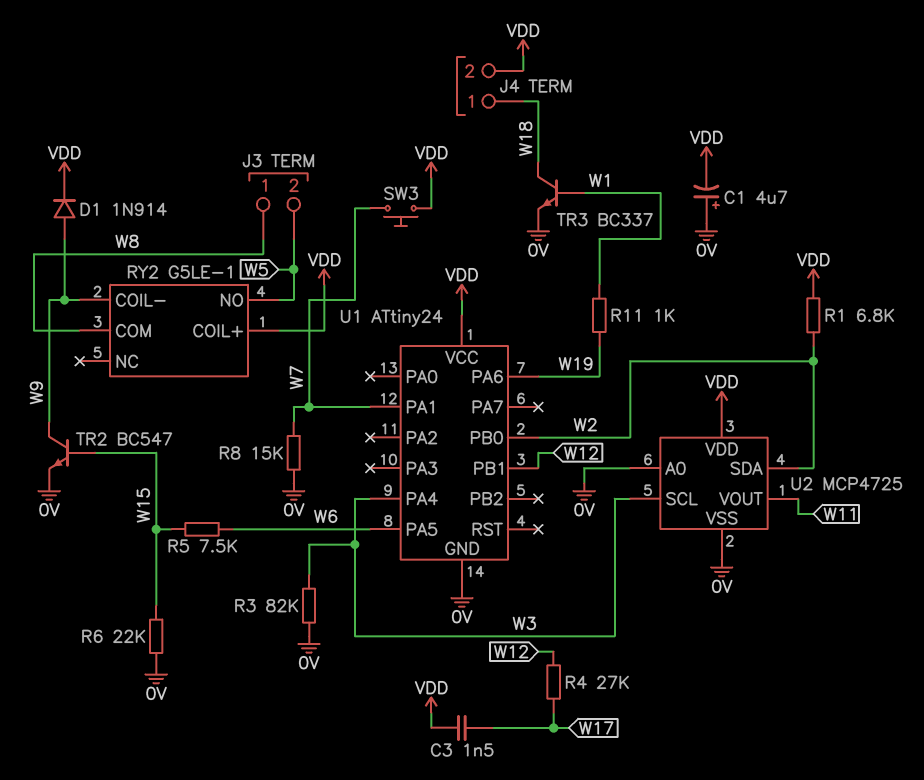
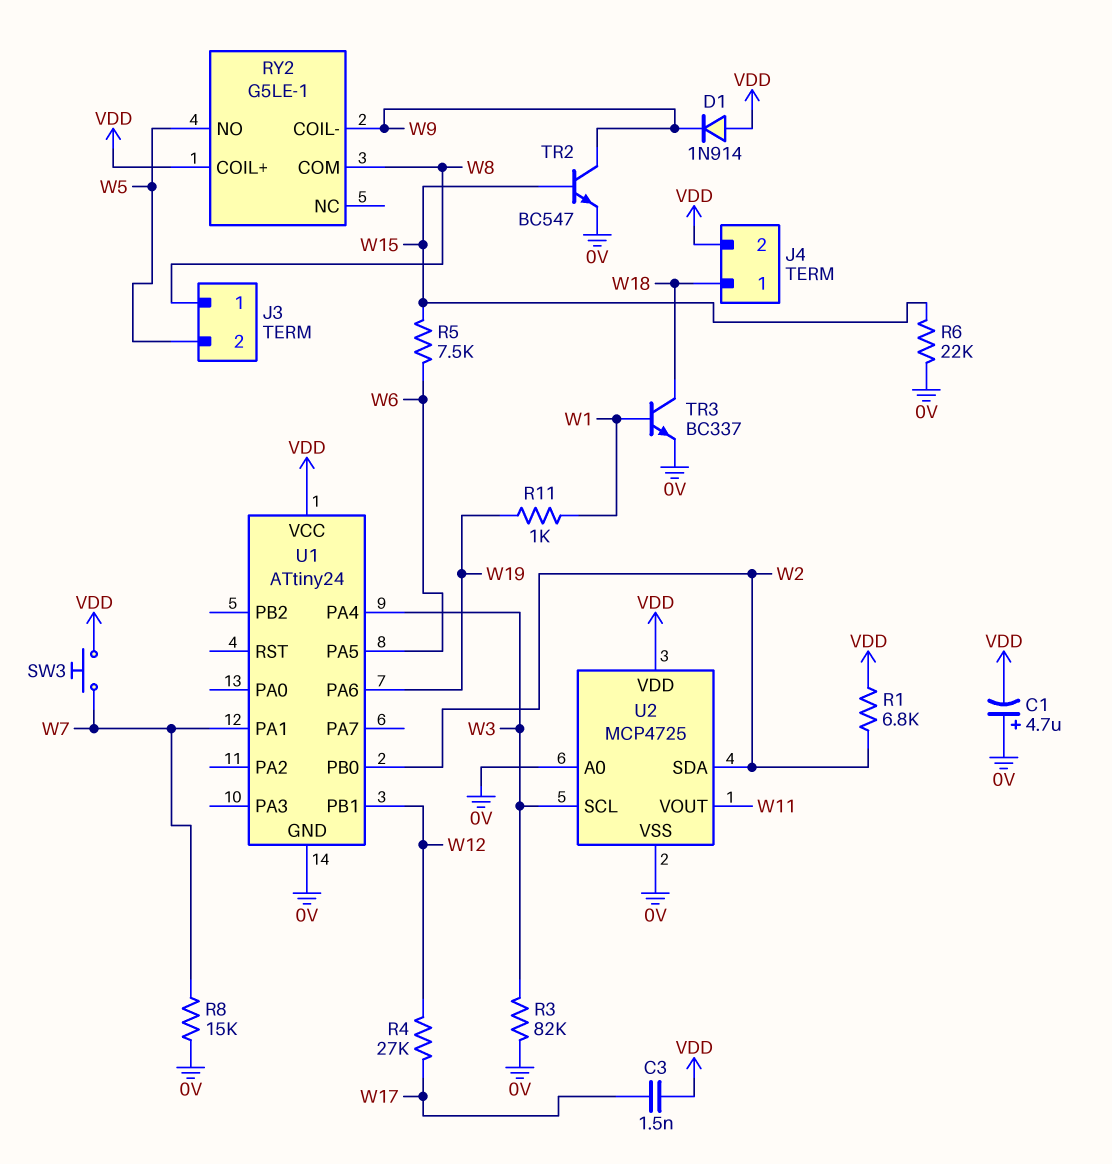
D1: diode 1N914 (A W9, K VDD) -> diode 1N914 (A VDD, K W9)

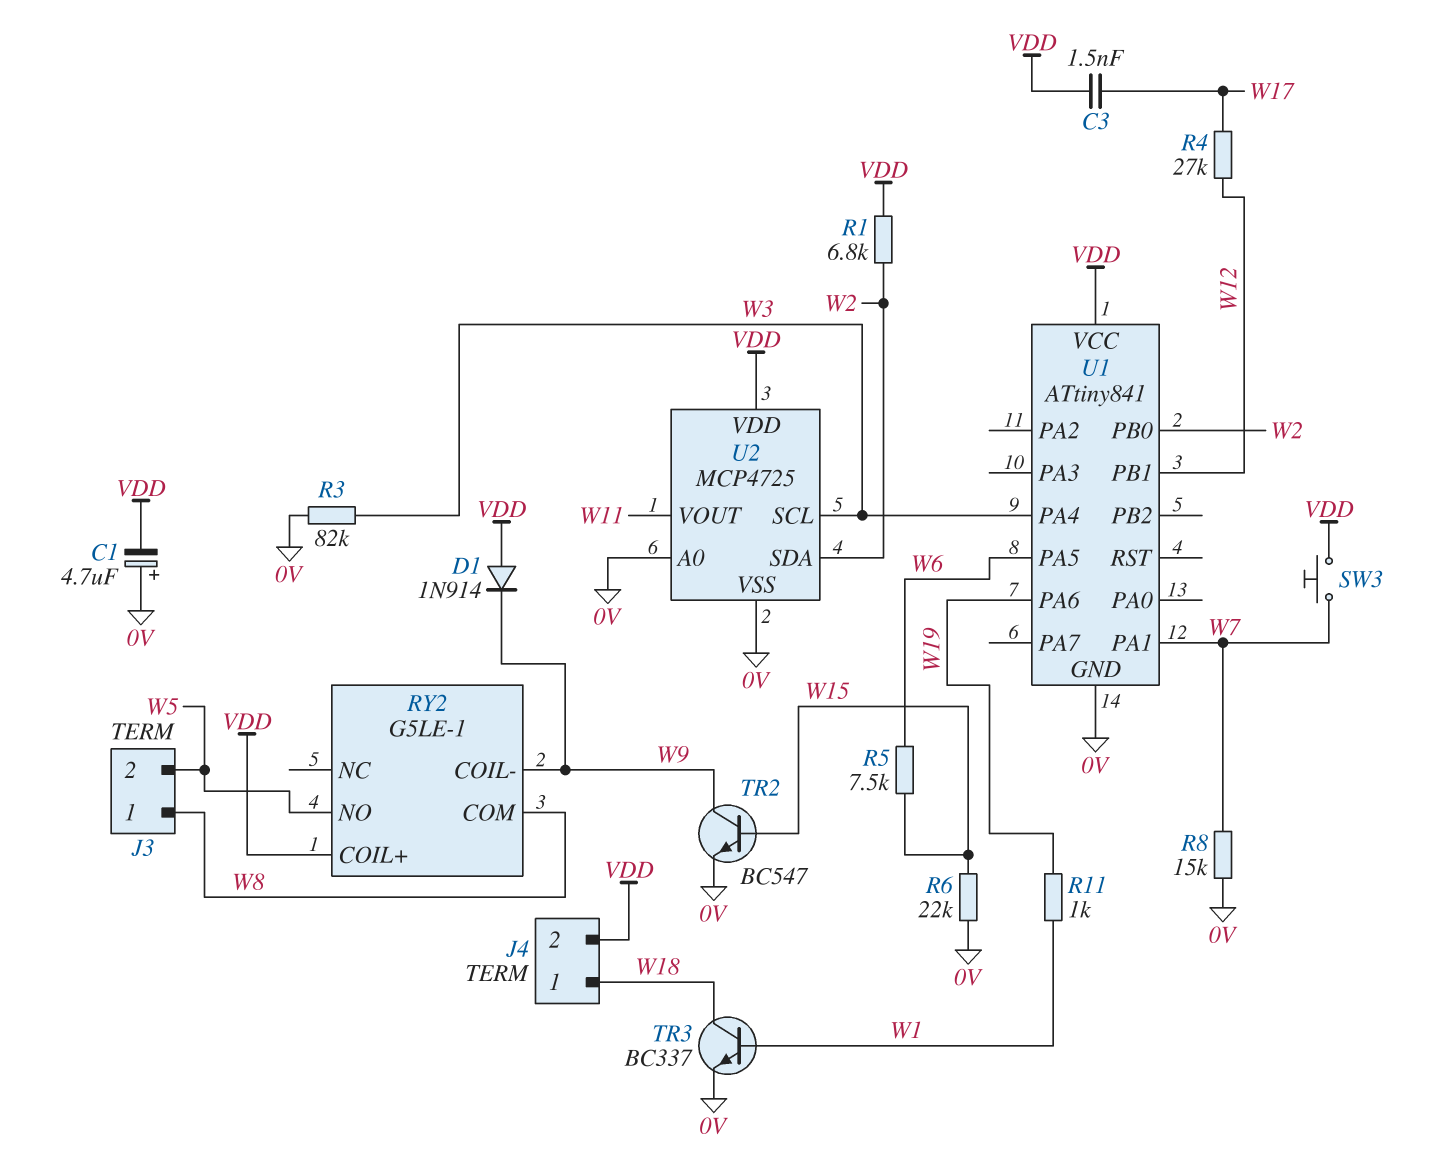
U1: ATtiny24 -> ATtiny841

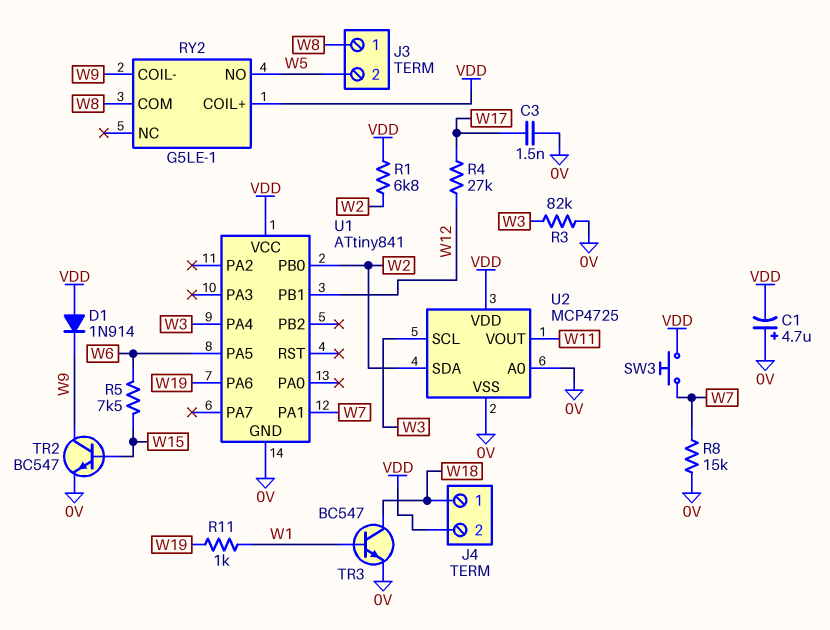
C3: 1.5nF (VDD, W17) -> 1.5nF (0V, W17)
R6: 22k (0V, W15) -> none
TR3: NPN BC337 (B W1, C W18, E 0V) -> NPN BC547 (B W1, C W18, E 0V)

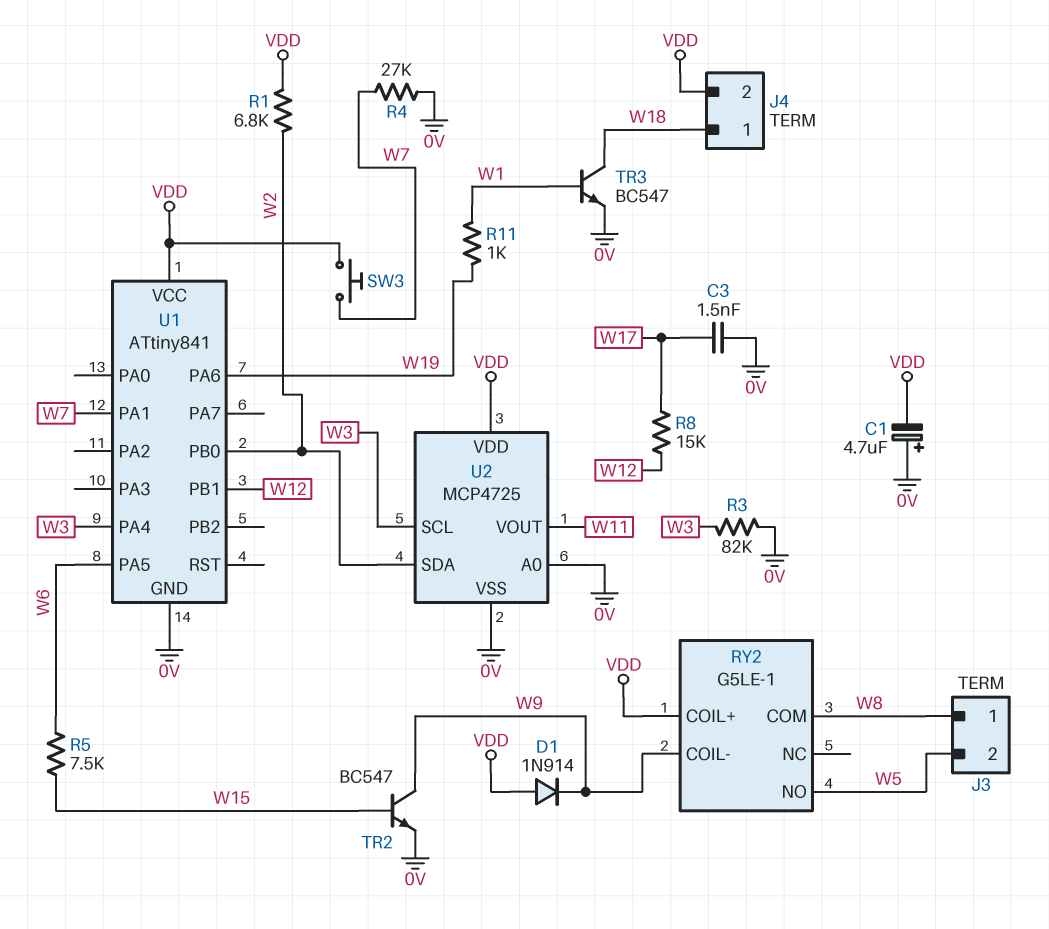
R4: 27k (W12, W17) -> 27k (0V, W7)
R8: 15k (0V, W7) -> 15k (W12, W17)

